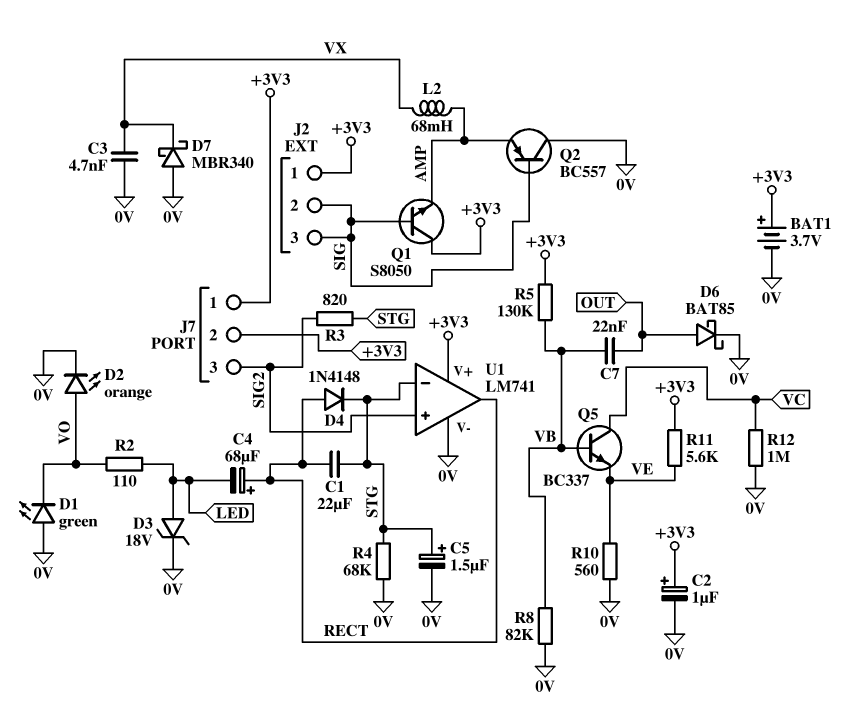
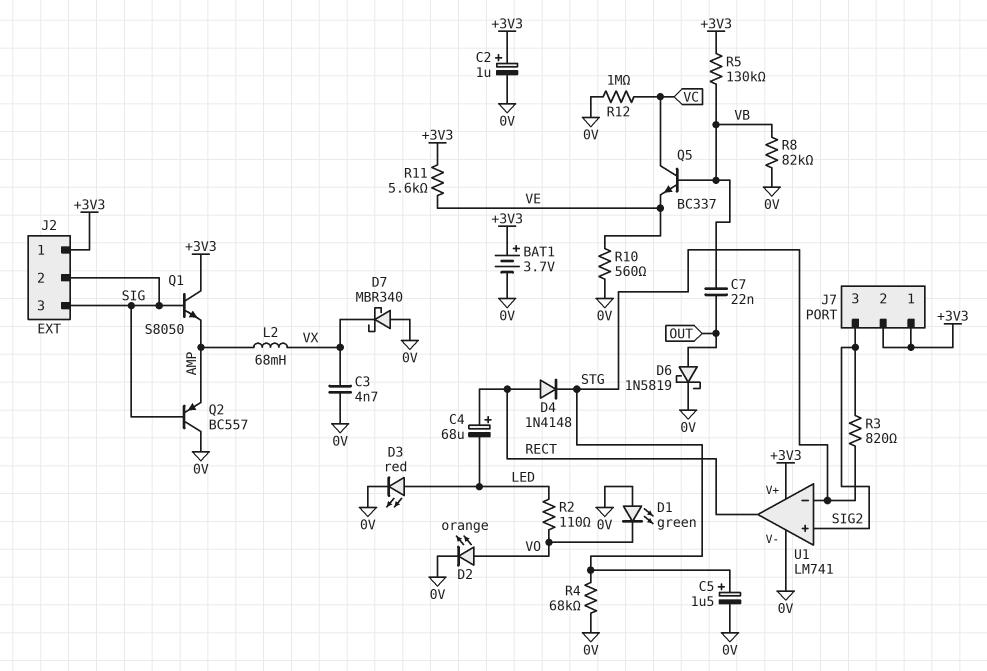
C1: 22uF (RECT, STG) -> none
D3: zener 18V (A LED, K 0V) -> LED red (A LED, K 0V)
D6: schottky BAT85 (A OUT, K 0V) -> schottky 1N5819 (A OUT, K 0V)

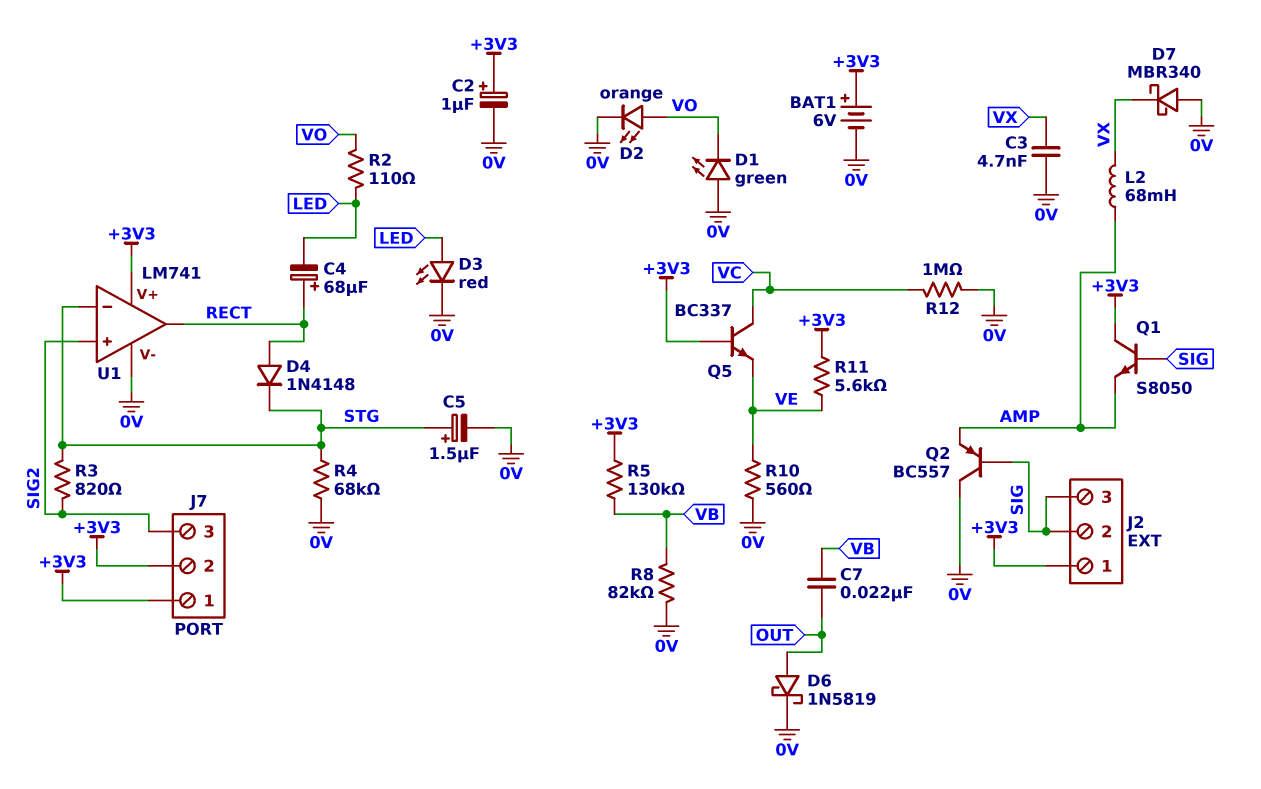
BAT1: 3.7V (plus +3V3, minus 0V) -> 6V (plus +3V3, minus 0V)
Q5: NPN BC337 (B VB, C VC, E VE) -> NPN BC337 (B +3V3, C VC, E VE)

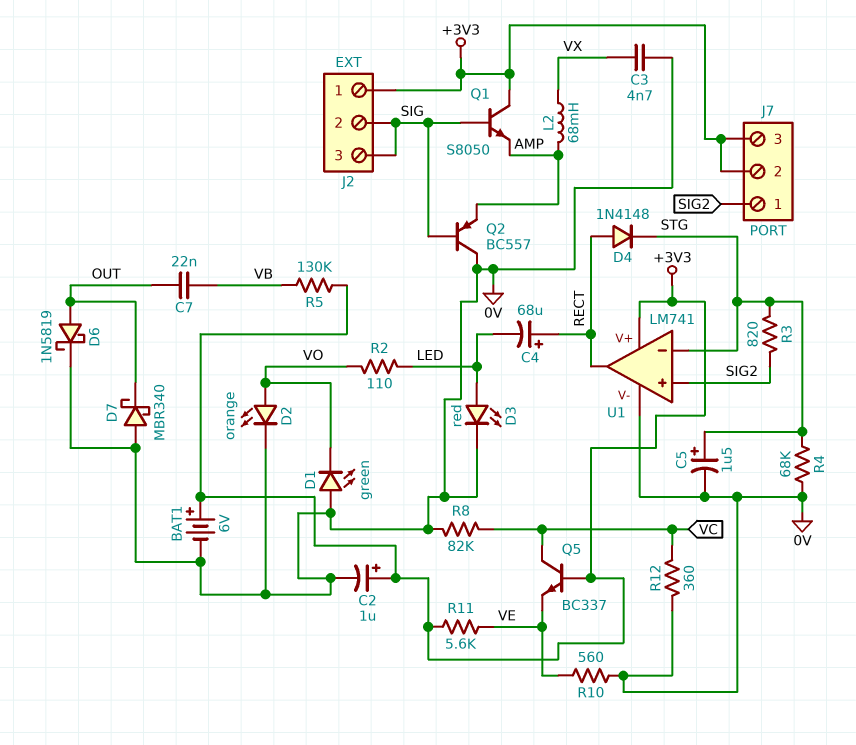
D7: schottky MBR340 (A 0V, K VX) -> schottky MBR340 (A 0V, K OUT)
J7 pin 1: +3V3 -> SIG2
J7 pin 3: SIG2 -> +3V3
R8: 82k (0V, VB) -> 82k (0V, VC)
R12: 1M (0V, VC) -> 360 (0V, VC)

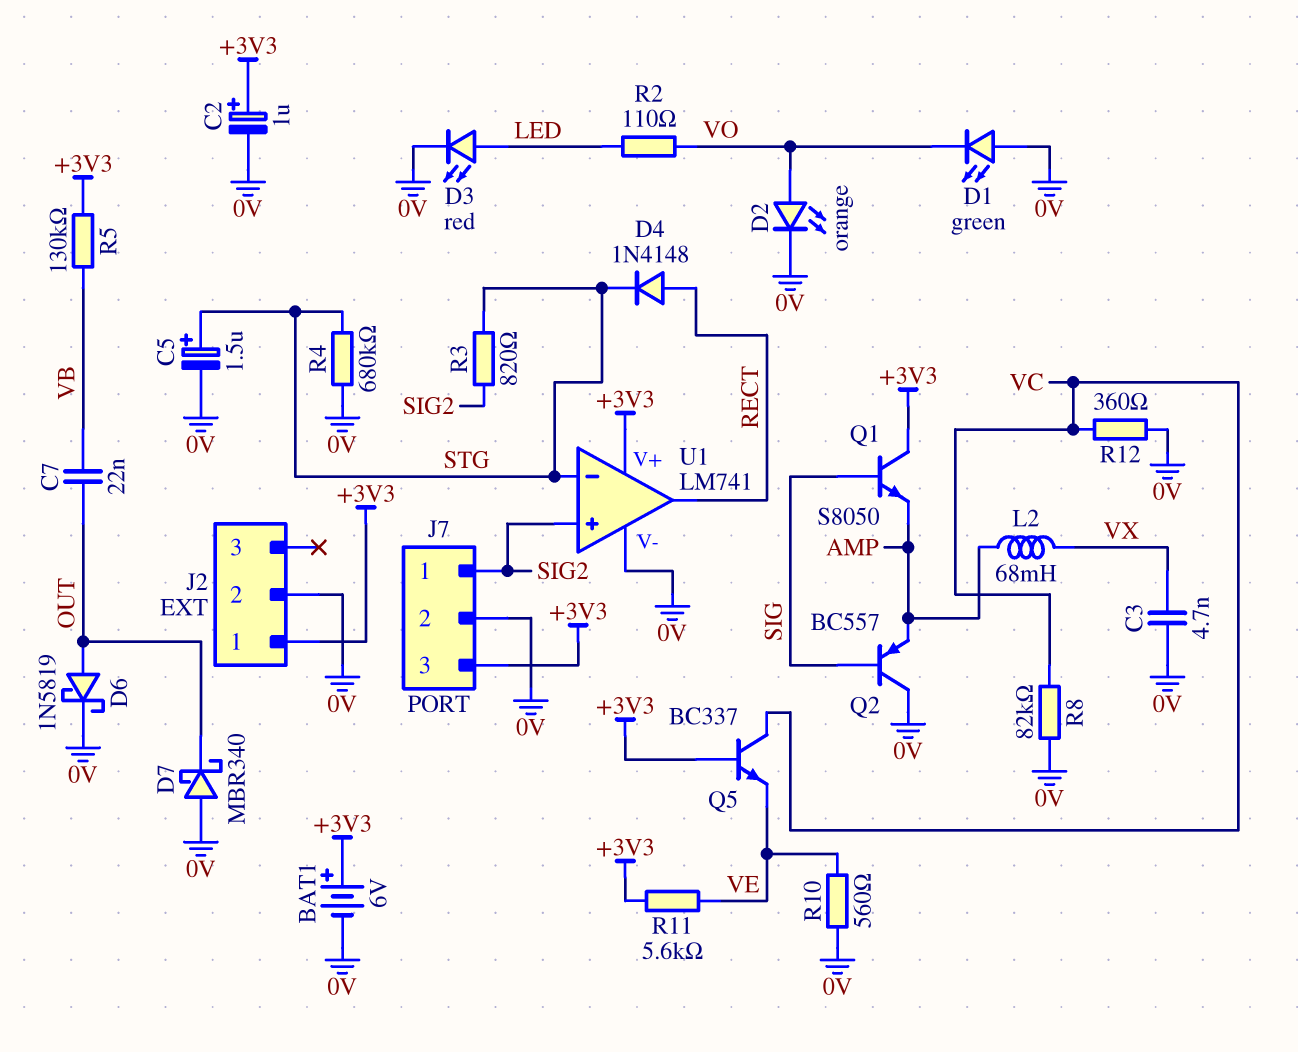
C4: 68uF (plus RECT, minus LED) -> none
J2 pin 2: SIG -> 0V
J2 pin 3: SIG -> none
J7 pin 2: +3V3 -> 0V
R4: 68k (0V, STG) -> 680k (0V, STG)

